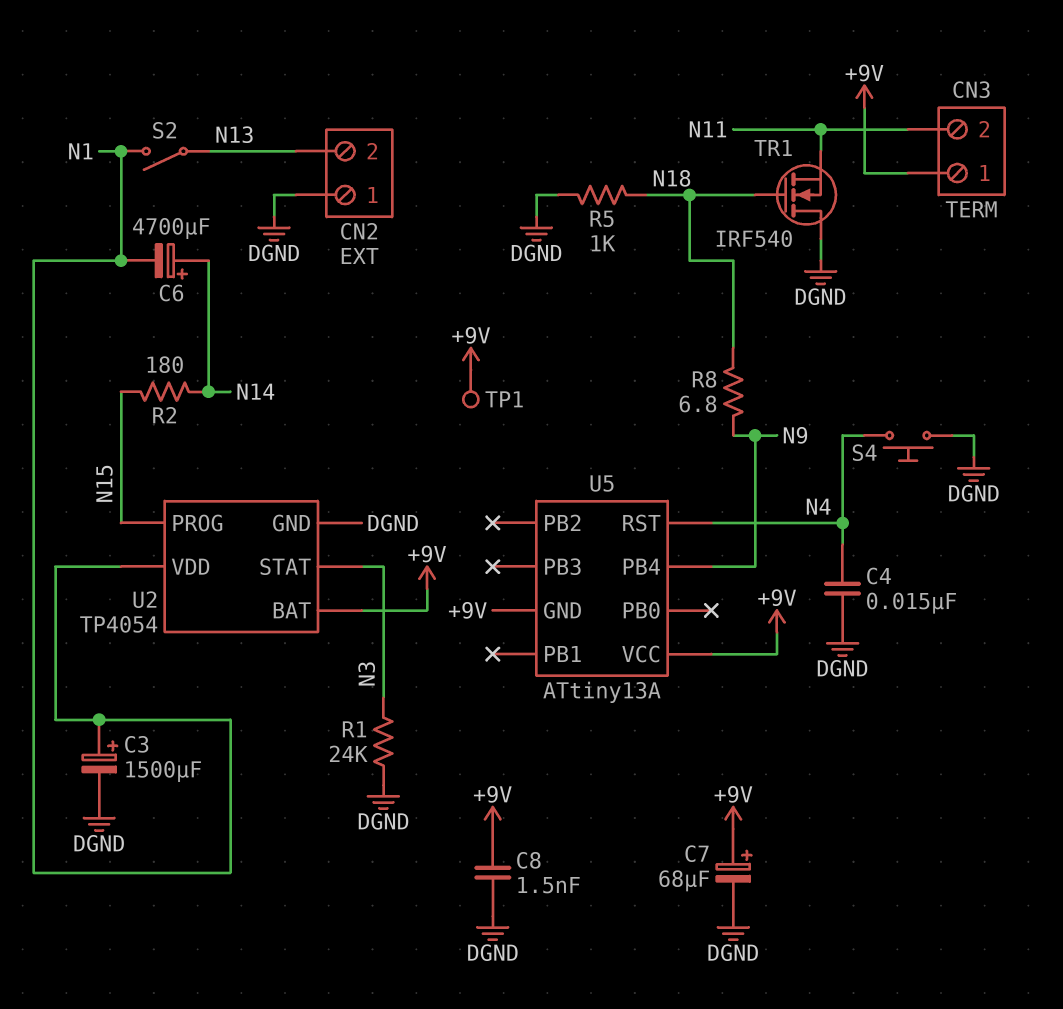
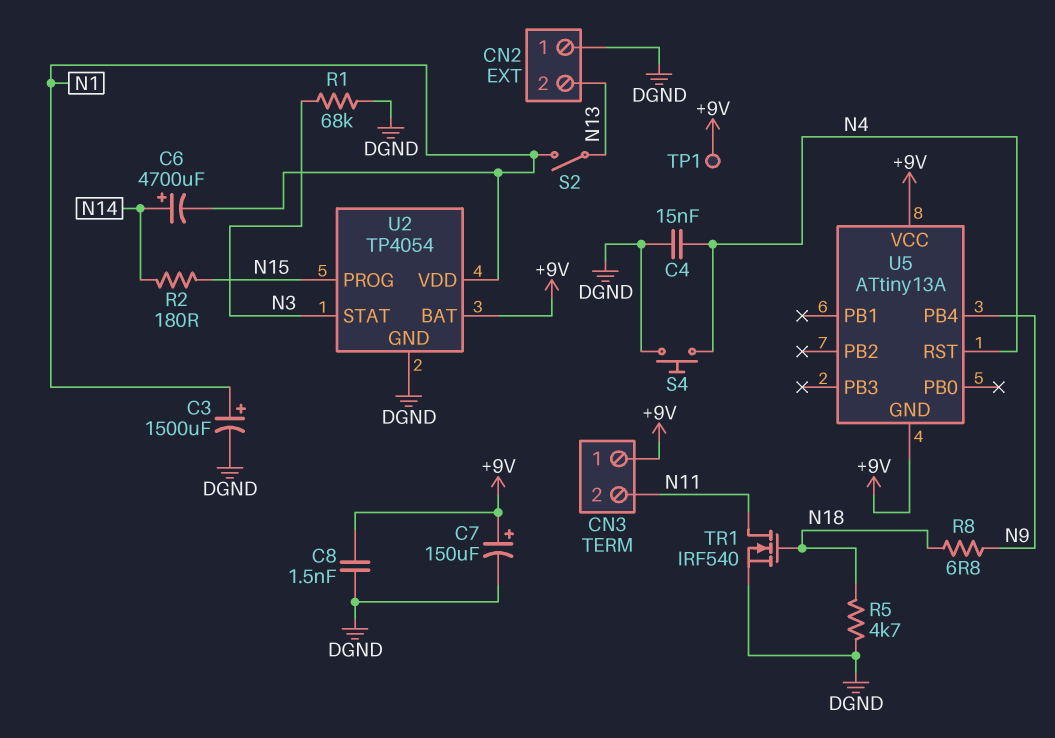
C7: 68uF (plus +9V, minus DGND) -> 150uF (plus +9V, minus DGND)
R1: 24k (DGND, N3) -> 68k (DGND, N3)
R5: 1k (DGND, N18) -> 4.7k (DGND, N18)
TR1: NMOS IRF540 (G N18, D DGND, S N11) -> NMOS IRF540 (G N18, D N11, S DGND)

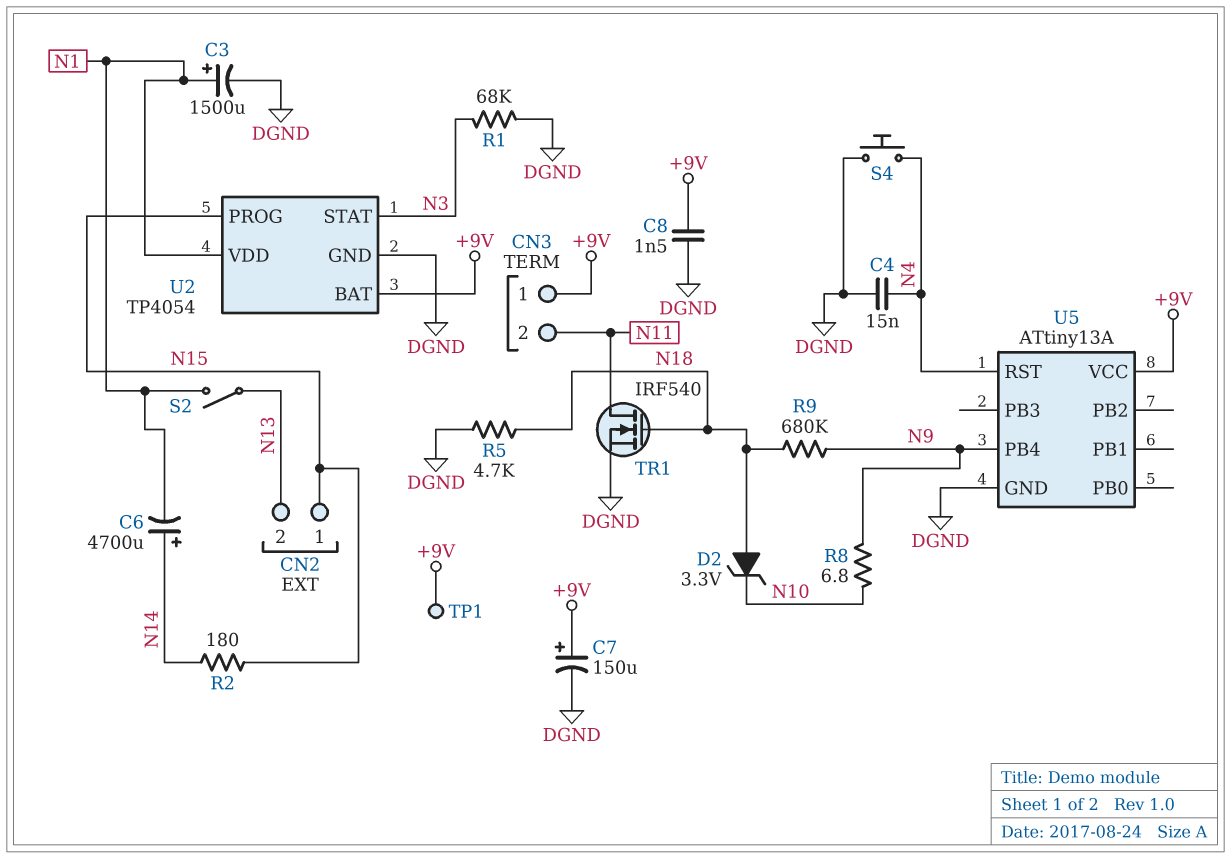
CN2 pin 1: DGND -> N15
D2: none -> zener 3.3V (A N18, K N10)
R8: 6.8 (N9, N18) -> 6.8 (N9, N10)
R9: none -> 680k (N9, N18)
U5 pin GND: +9V -> DGND

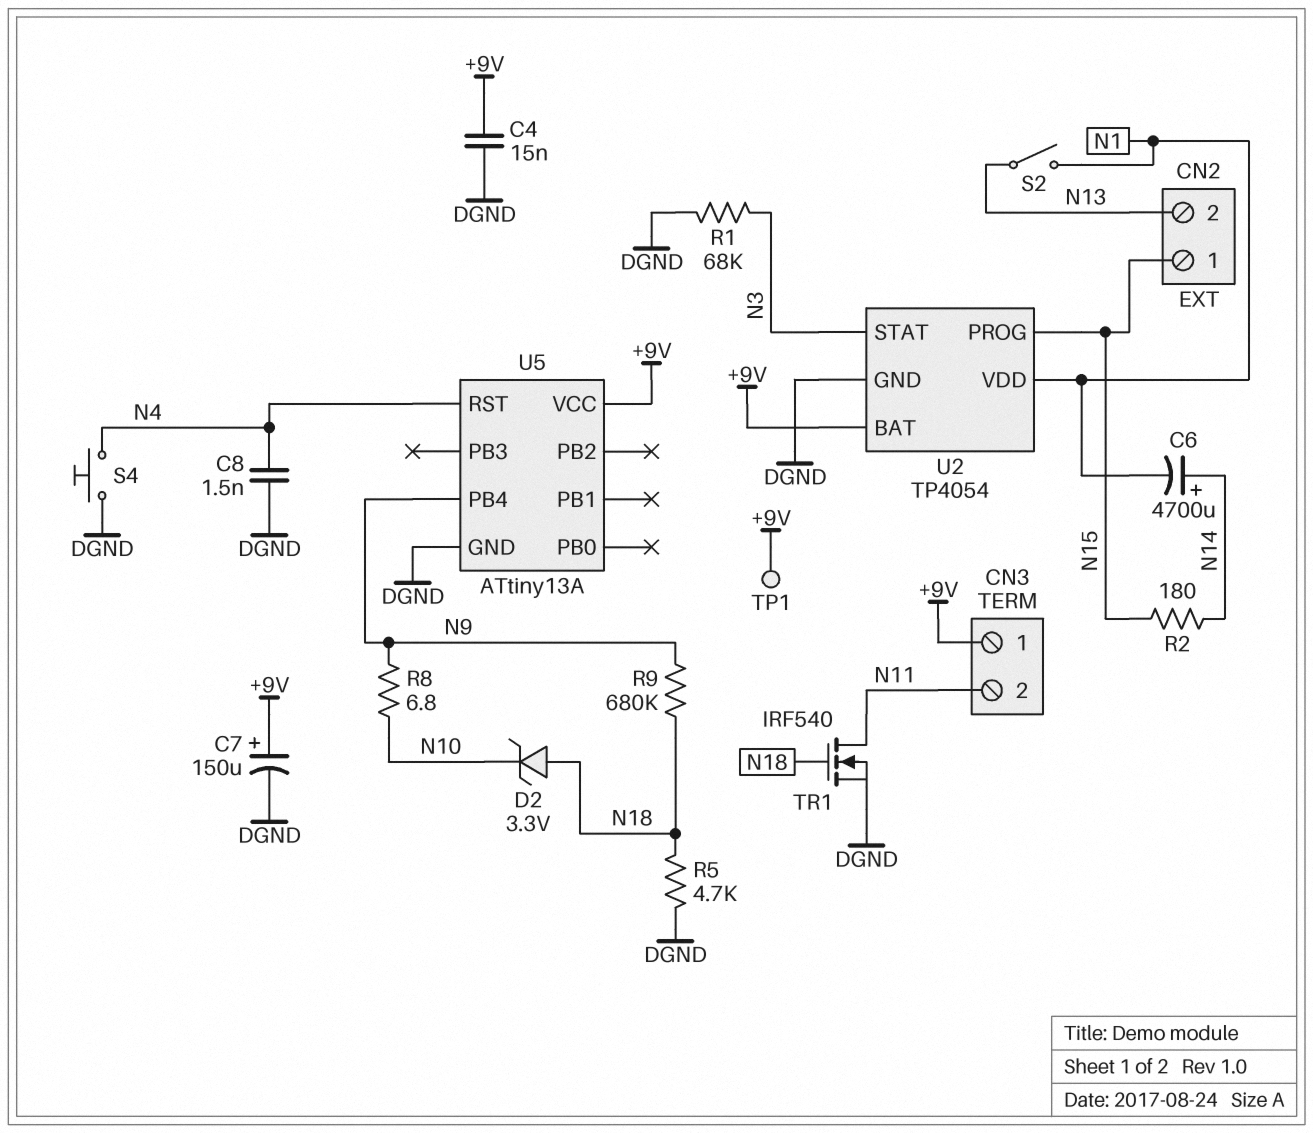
C3: 1500uF (plus N1, minus DGND) -> none
C4: 15nF (DGND, N4) -> 15nF (+9V, DGND)
C8: 1.5nF (+9V, DGND) -> 1.5nF (DGND, N4)

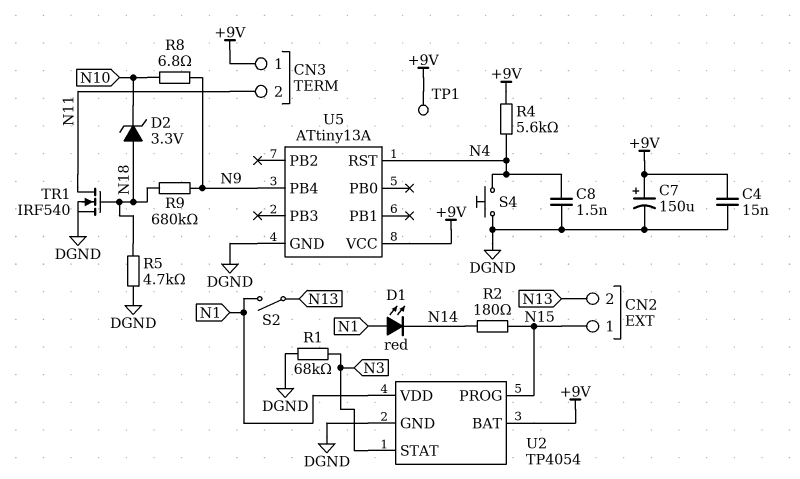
C6: 4700uF (plus N14, minus N1) -> none
D1: none -> LED red (A N1, K N14)
R4: none -> 5.6k (+9V, N4)

